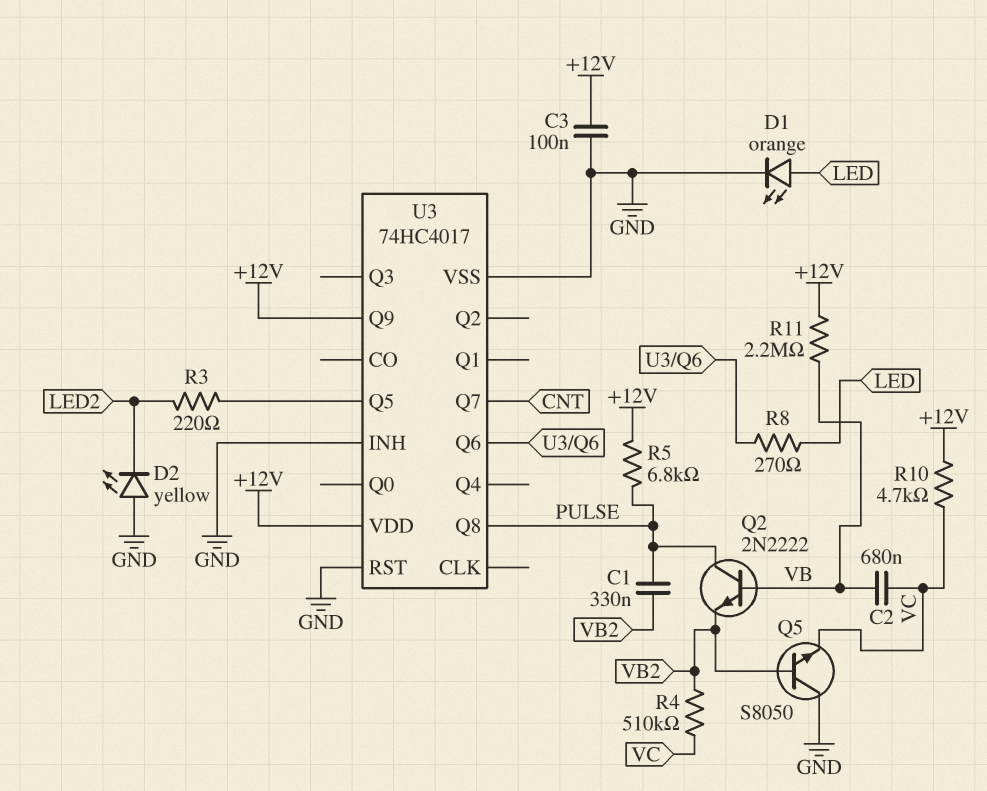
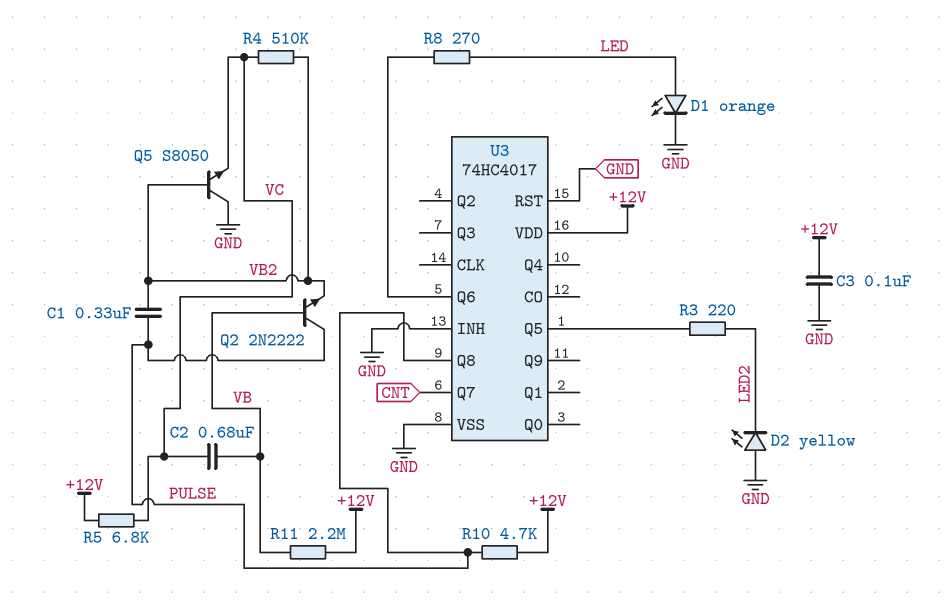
R5: 6.8k (+12V, PULSE) -> 6.8k (+12V, VC)
R10: 4.7k (+12V, VC) -> 4.7k (+12V, PULSE)
U3 pin Q9: +12V -> none

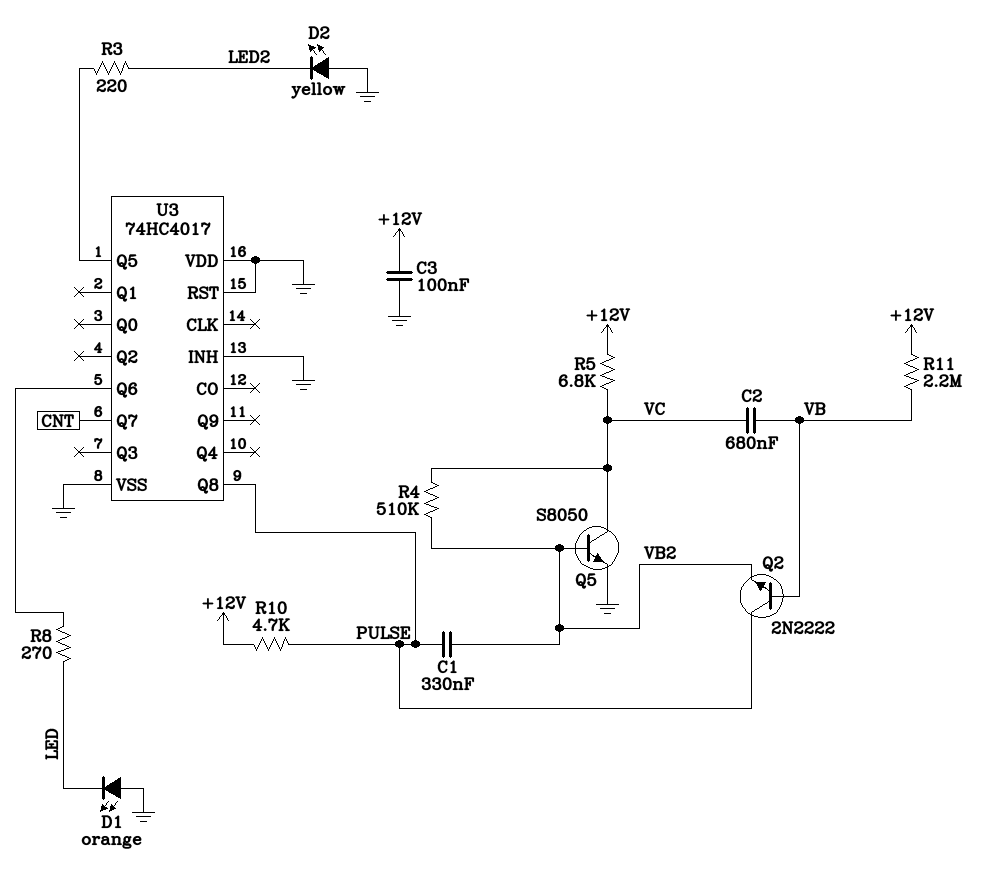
D1: LED orange (A LED, K GND) -> LED orange (A GND, K LED)
Q5: NPN S8050 (B VB2, C GND, E VC) -> NPN S8050 (B VB2, C VC, E GND)
U3 pin VDD: +12V -> GND

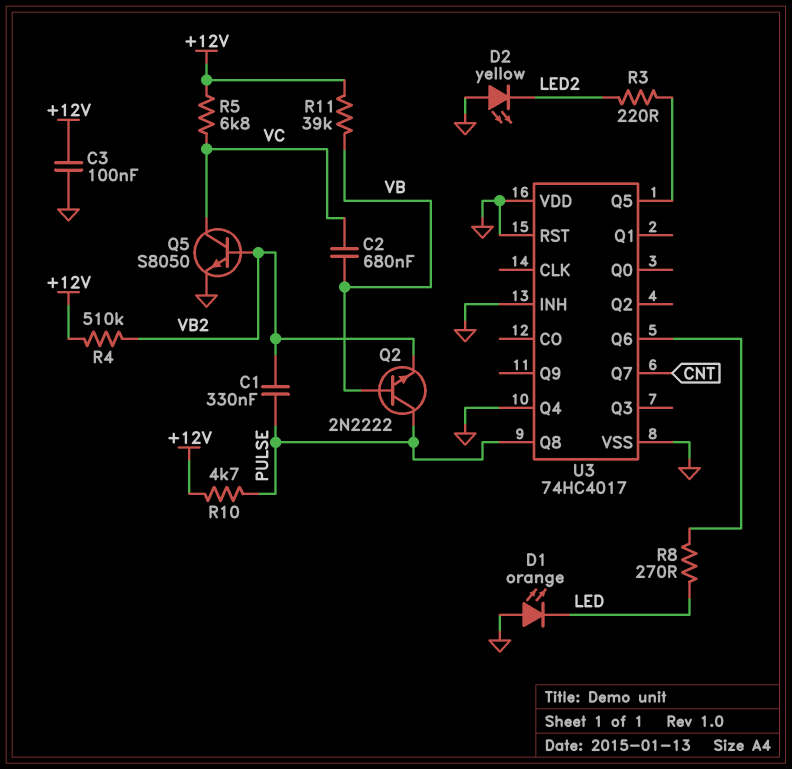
R4: 510k (VB2, VC) -> 510k (+12V, VB2)
R11: 2.2M (+12V, VB) -> 39k (+12V, VB)
U3 pin Q4: none -> GND

